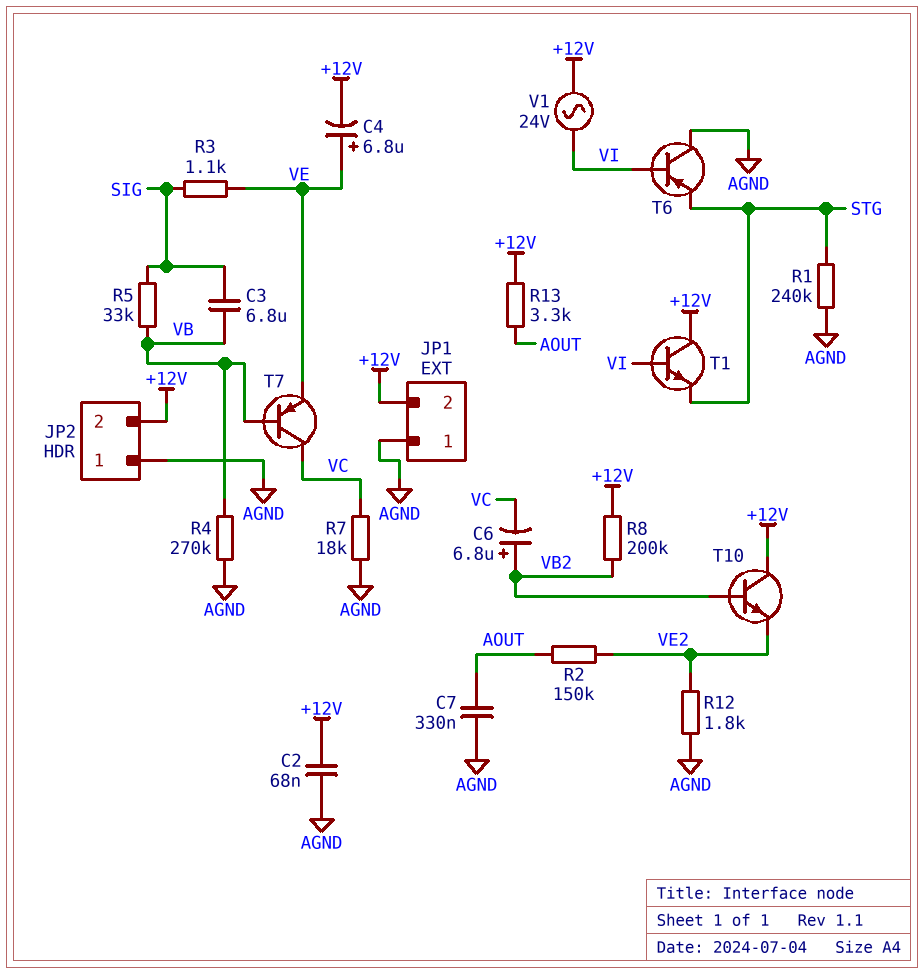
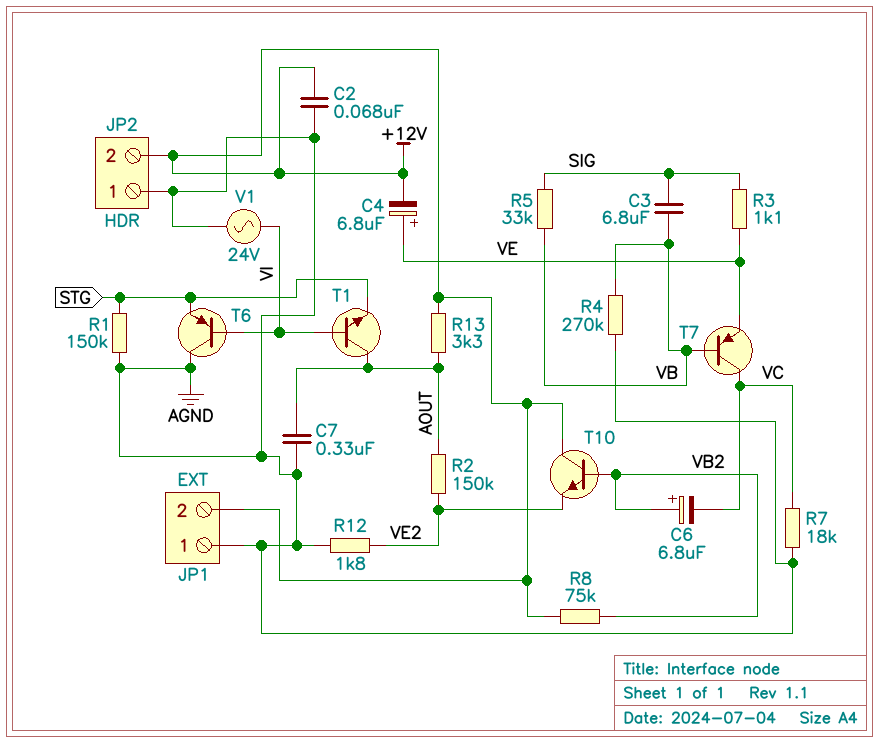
R1: 240k (AGND, STG) -> 150k (AGND, STG)
R8: 200k (+12V, VB2) -> 75k (+12V, VB2)
T1: NPN (B VI, C +12V, E STG) -> NPN (B VI, C AOUT, E STG)
V1: AC 24V (+12V, VI) -> AC 24V (AGND, VI)

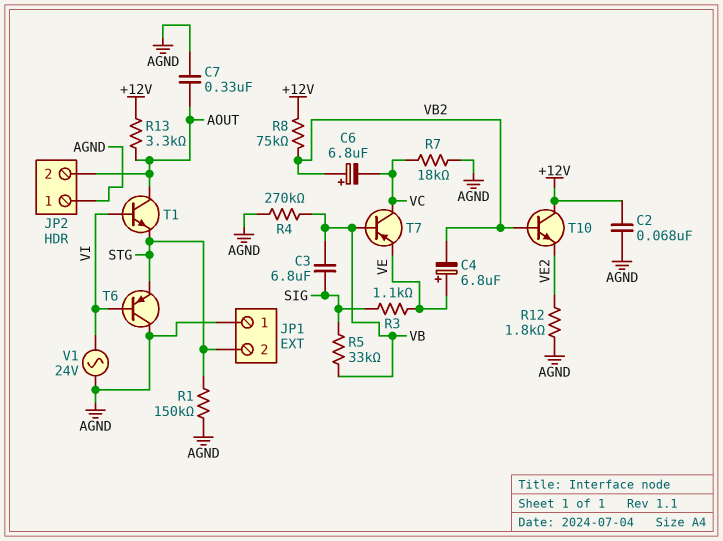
C4: 6.8uF (plus VE, minus +12V) -> 6.8uF (plus VE, minus VB2)
JP1 pin 2: +12V -> STG
JP2 pin 2: +12V -> AOUT
R2: 150k (AOUT, VE2) -> none

